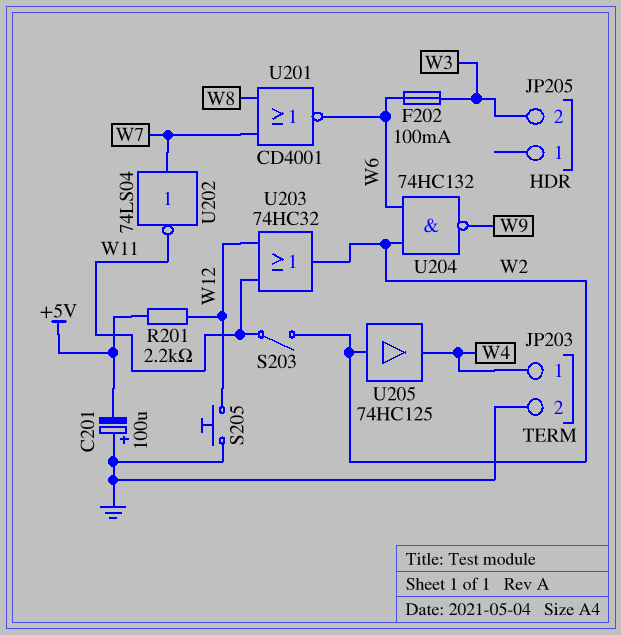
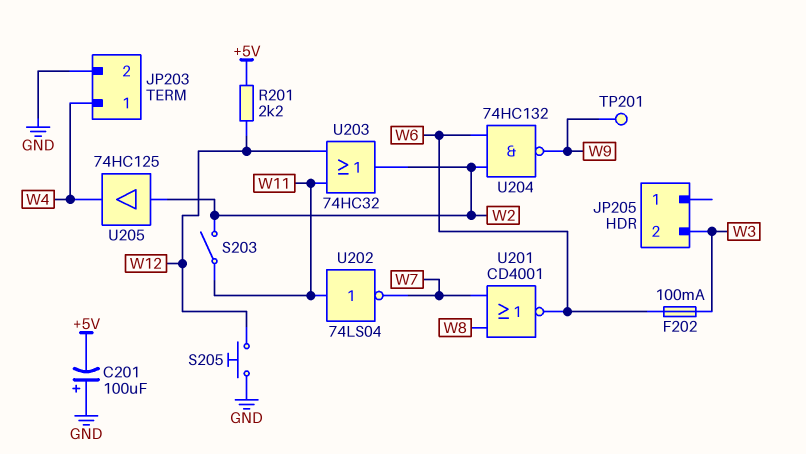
TP201: none -> test point (W9)
U202: NOT 74LS04 (in W7, out W11) -> NOT 74LS04 (in W11, out W7)

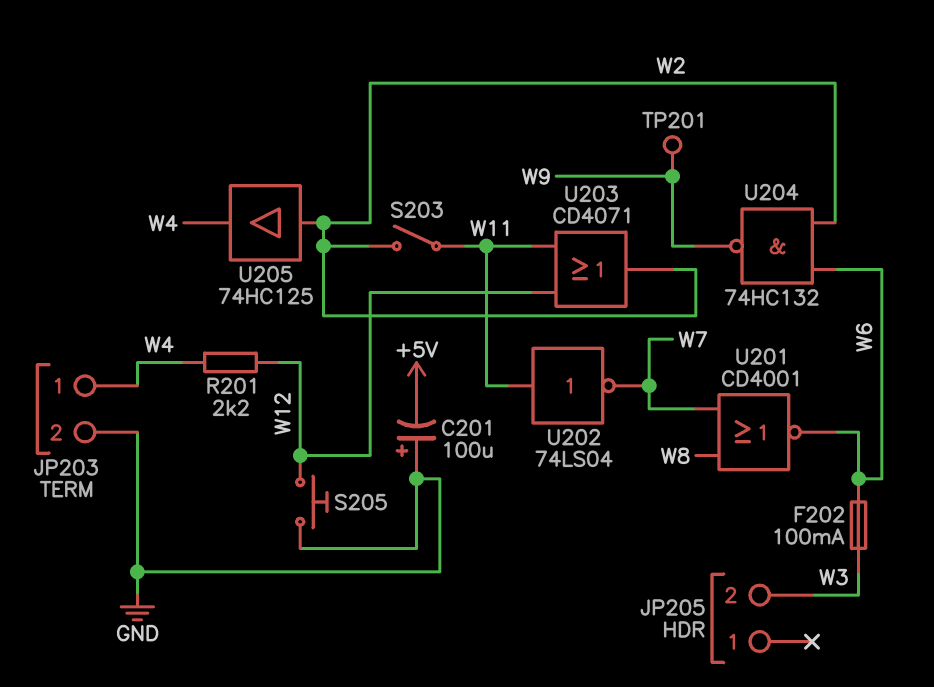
R201: 2.2k (+5V, W12) -> 2.2k (W4, W12)
U203: OR 74HC32 (in W11, in W12, out W2) -> OR CD4071 (in W11, in W12, out W2)

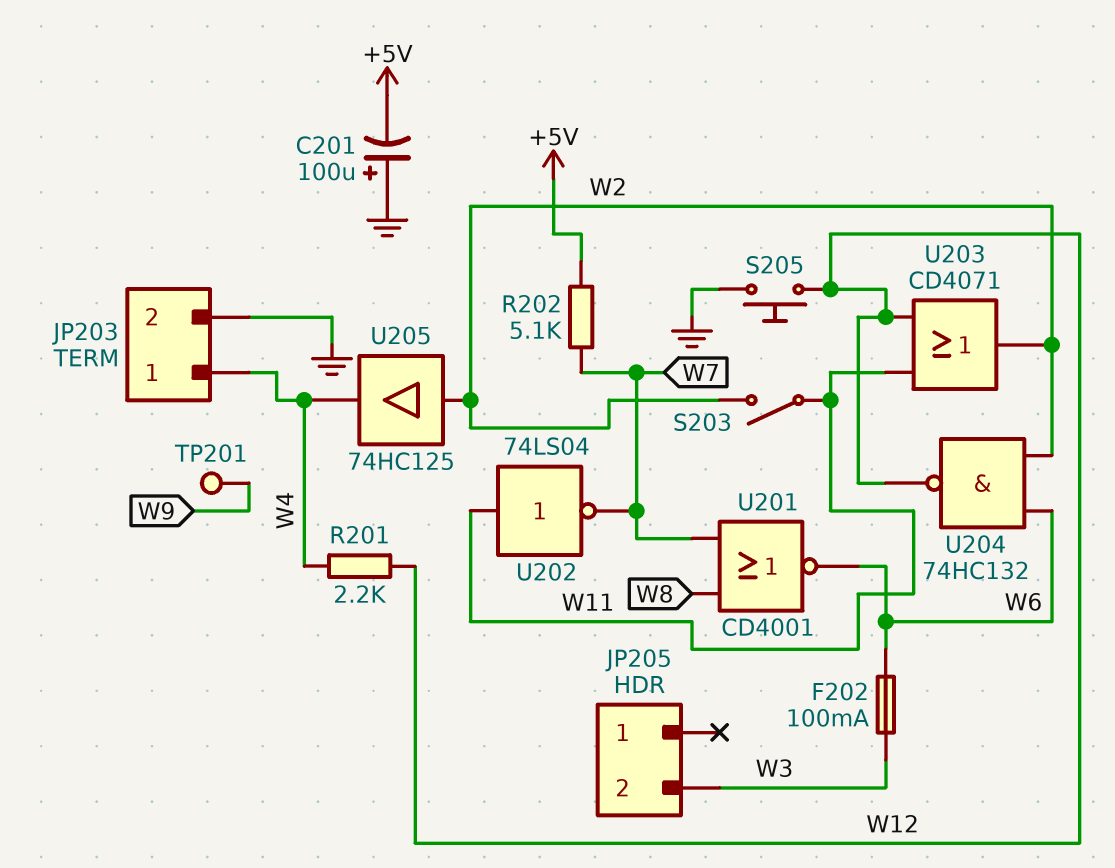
R202: none -> 5.1k (+5V, W7)
U204: NAND 74HC132 (in W2, in W6, out W9) -> NAND 74HC132 (in W2, in W6, out W12)

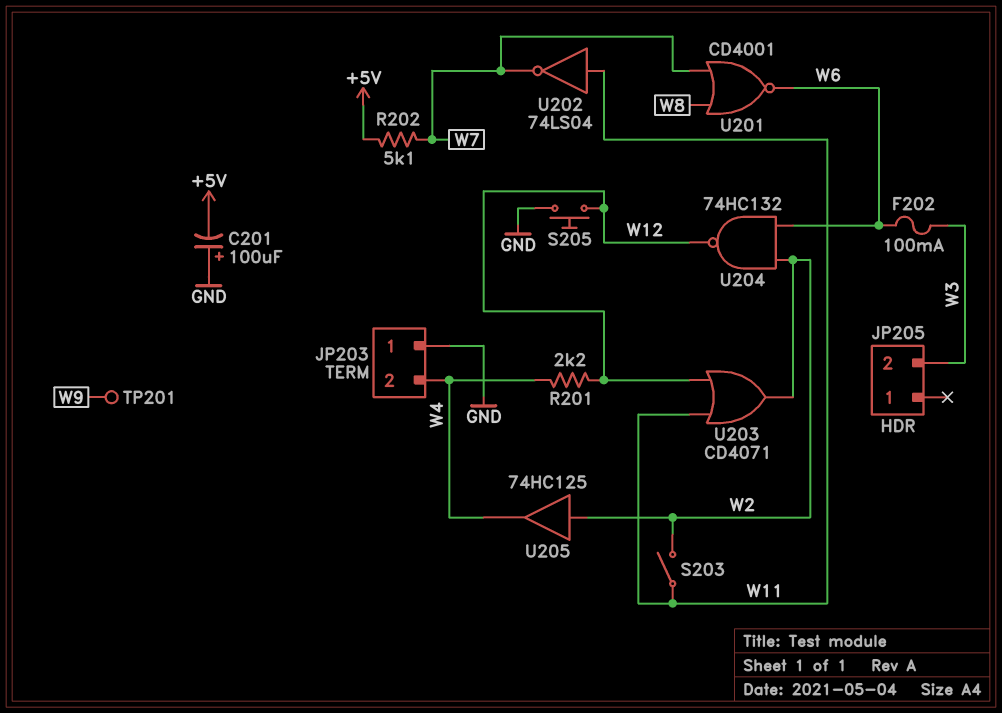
JP203 pin 1: W4 -> GND
JP203 pin 2: GND -> W4

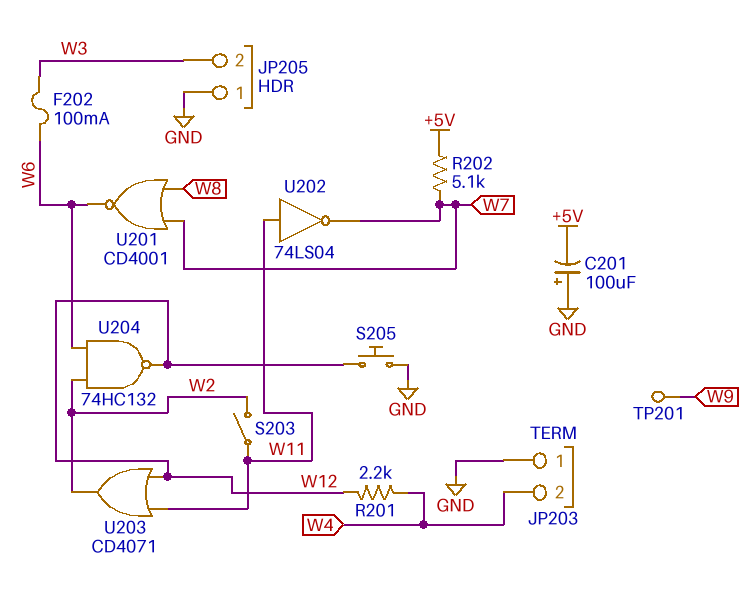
JP205 pin 1: none -> GND
U205: buffer 74HC125 (in W2, out W4) -> none

